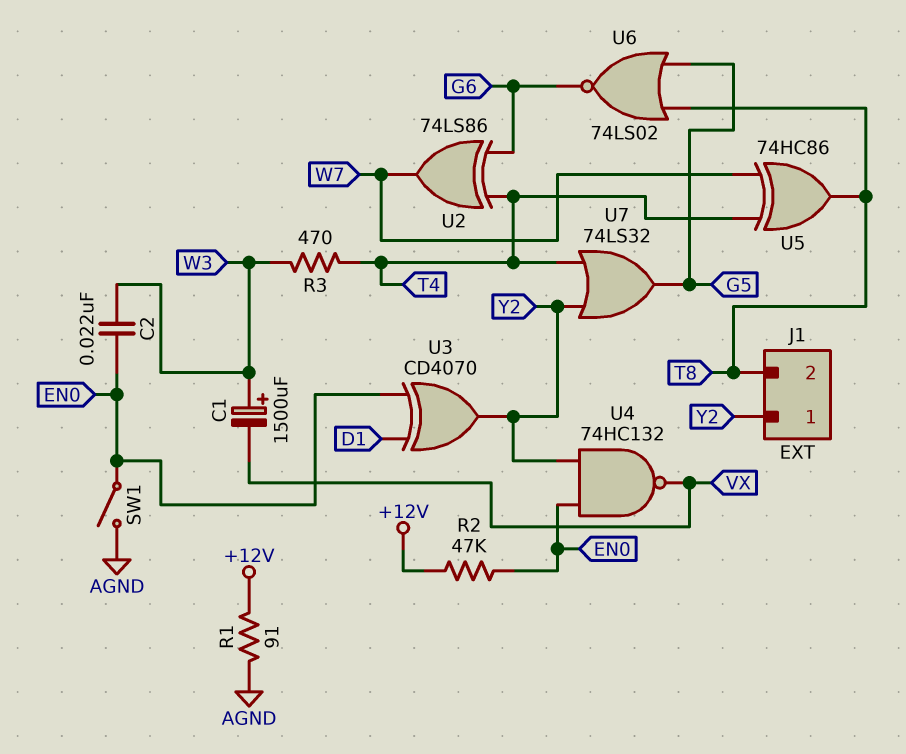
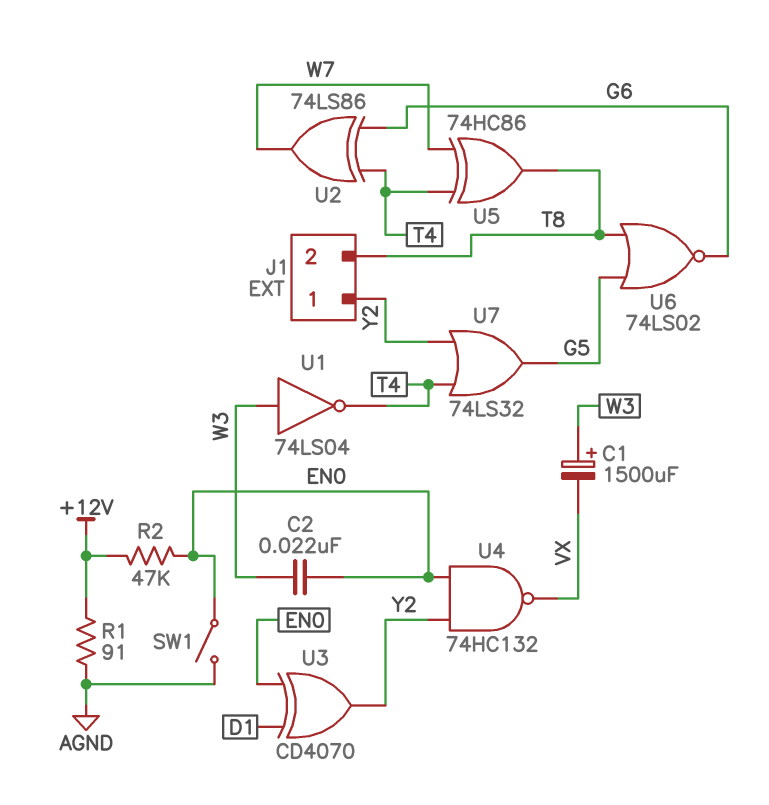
R3: 470 (T4, W3) -> none
U1: none -> NOT 74LS04 (in W3, out T4)

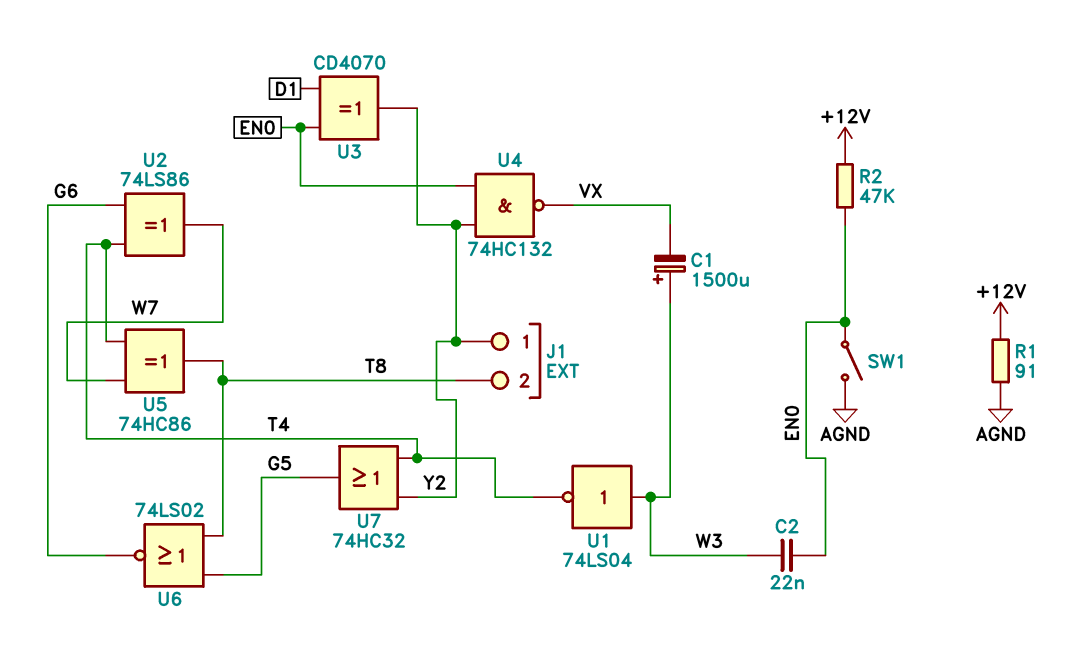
U7: OR 74LS32 (in T4, in Y2, out G5) -> OR 74HC32 (in T4, in Y2, out G5)

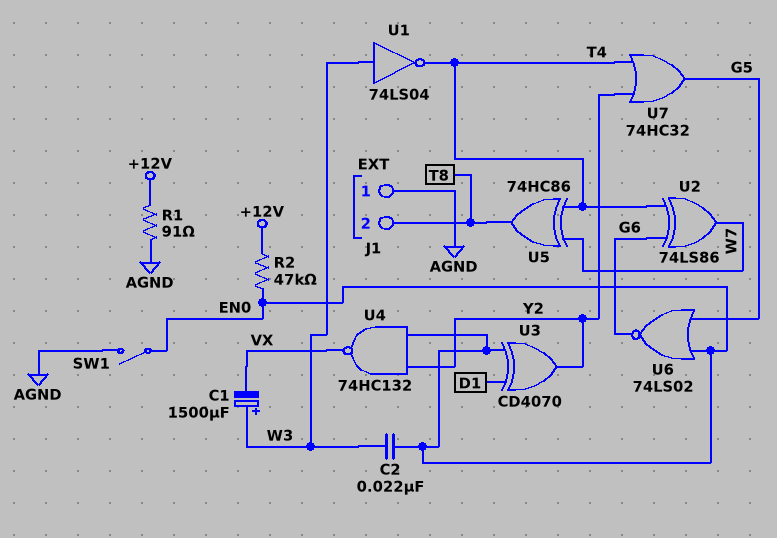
J1 pin 1: Y2 -> AGND
U6: NOR 74LS02 (in G5, in T8, out G6) -> NOR 74LS02 (in EN0, in G5, out G6)

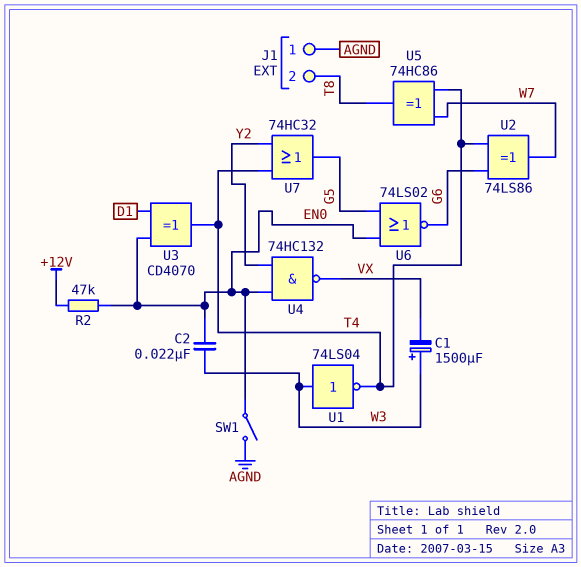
R1: 91 (+12V, AGND) -> none
U3: XOR CD4070 (in D1, in EN0, out Y2) -> XOR CD4070 (in D1, in EN0, out T4)

